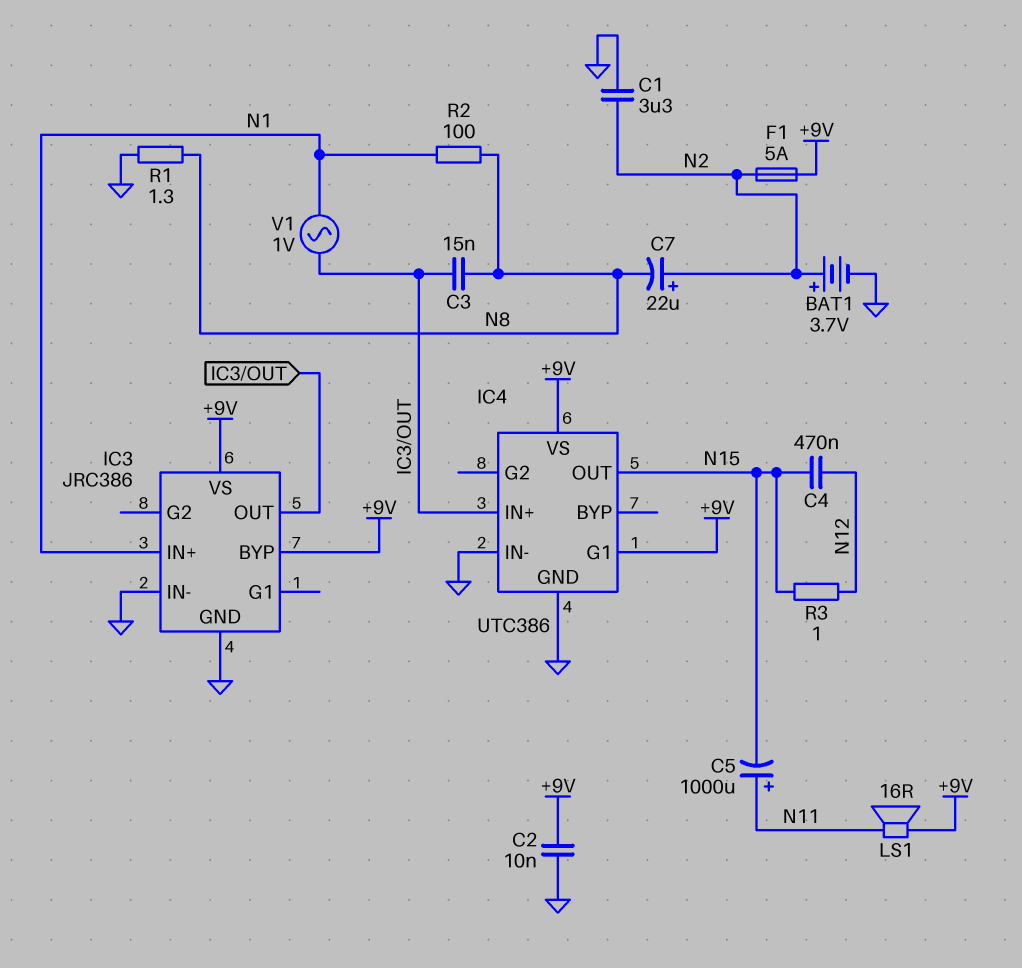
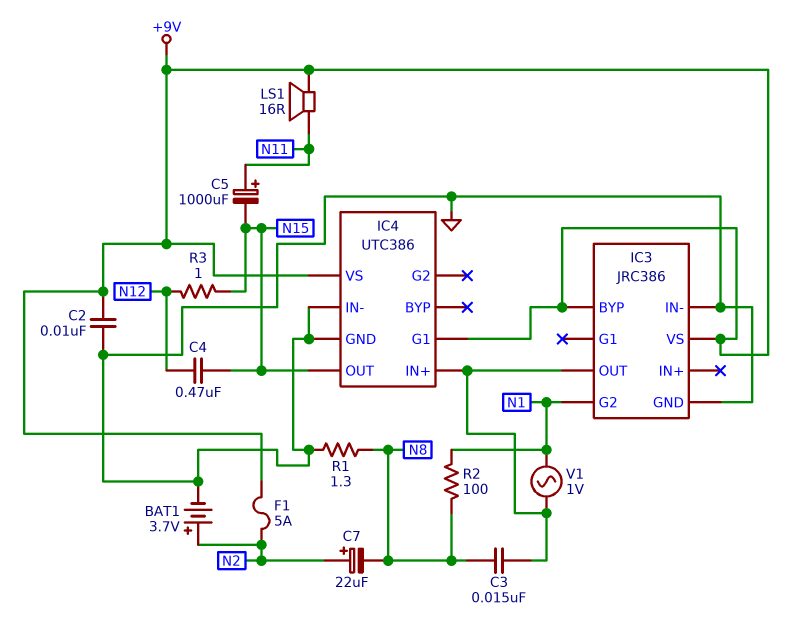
C1: 3.3uF (GND, N2) -> none
IC3 pin G2: none -> N1
IC3 pin IN+: N1 -> none

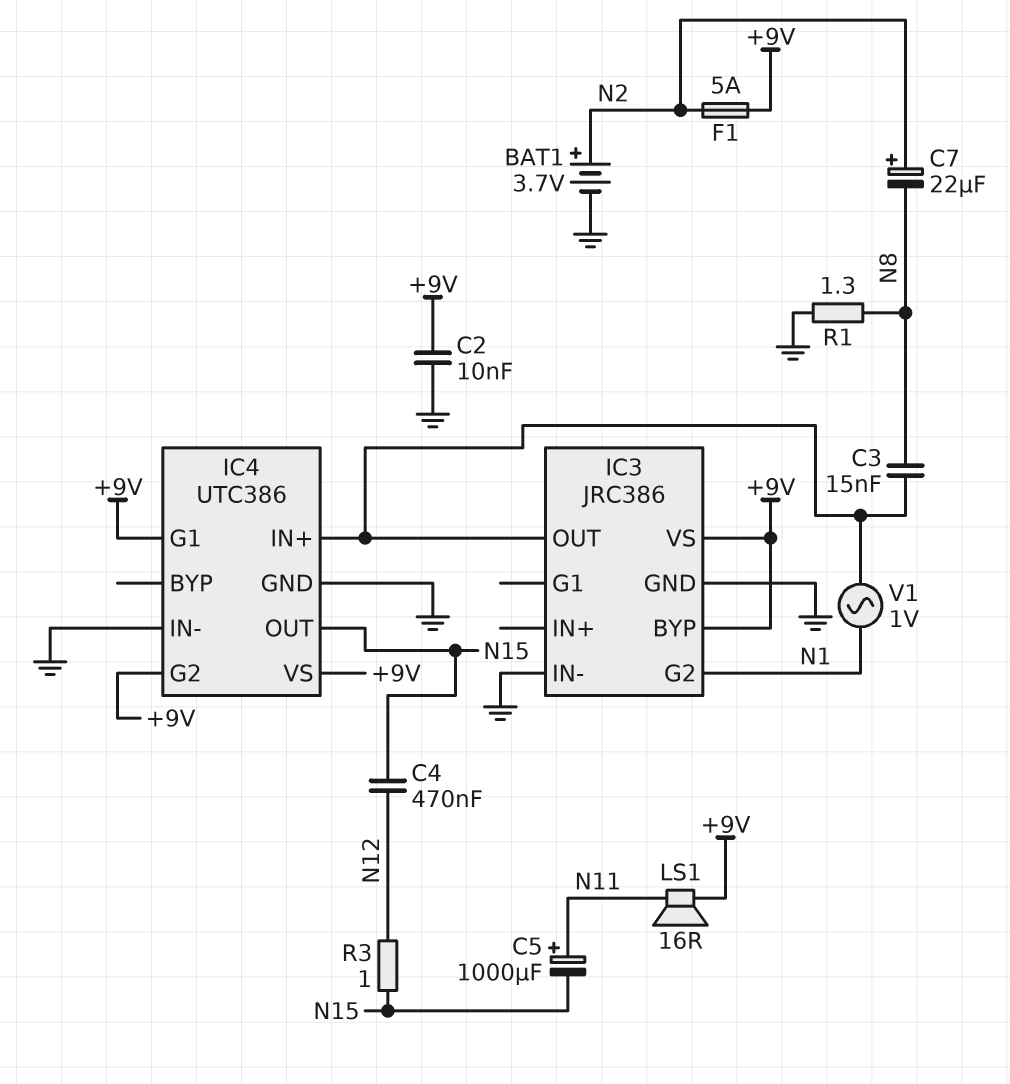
IC4 pin G2: none -> +9V
R2: 100 (N1, N8) -> none

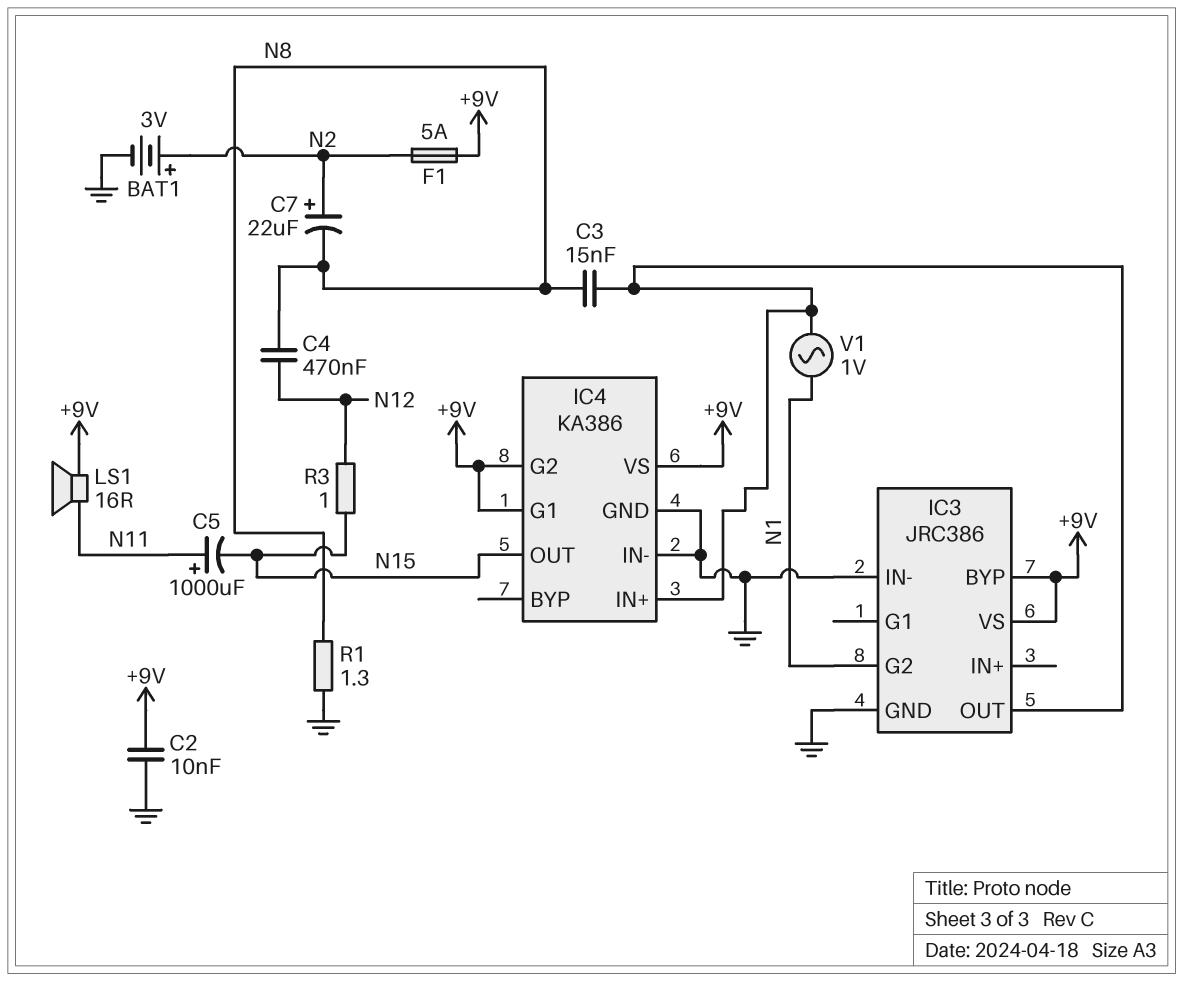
BAT1: 3.7V (plus N2, minus GND) -> 3V (plus N2, minus GND)
C4: 470nF (N12, N15) -> 470nF (N8, N12)
IC4: UTC386 -> KA386

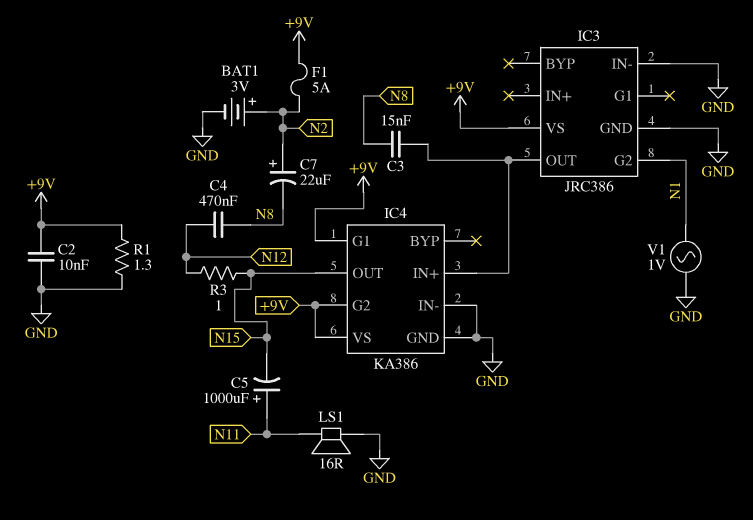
IC3 pin BYP: +9V -> none
LS1: speaker 16R (+9V, N11) -> speaker 16R (GND, N11)
R1: 1.3 (GND, N8) -> 1.3 (+9V, GND)
V1: AC 1V (IC3/OUT, N1) -> AC 1V (GND, N1)

